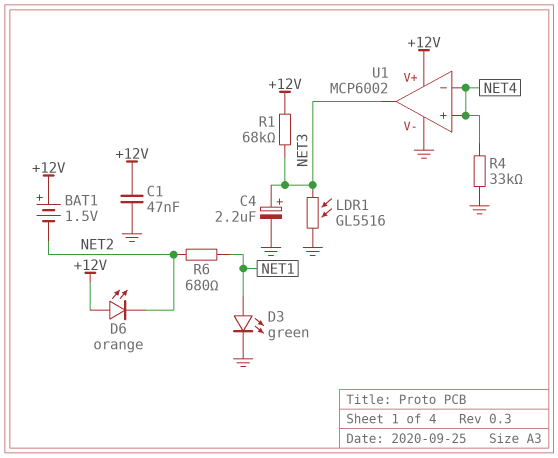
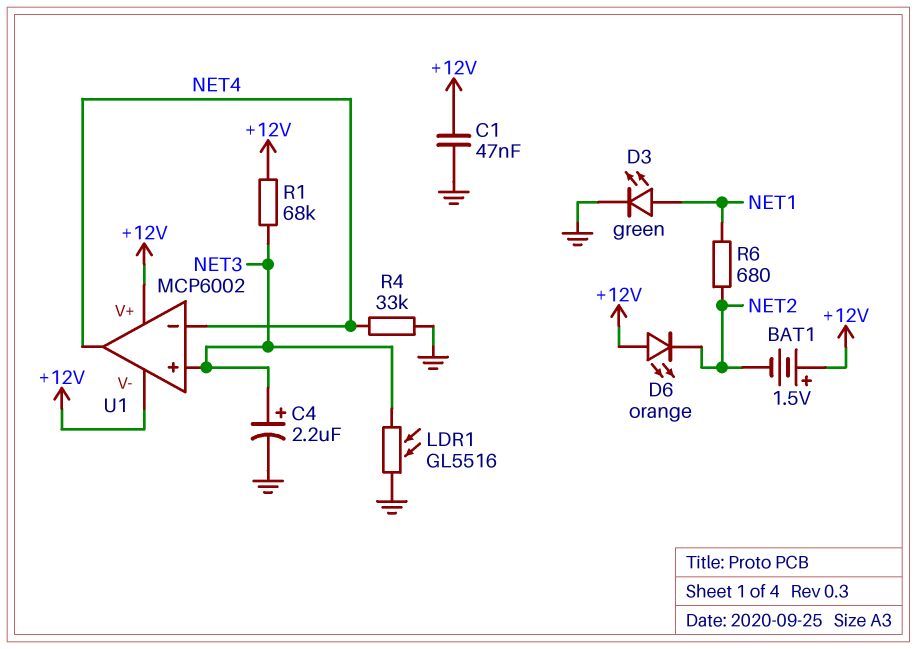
U1 pin V-: GND -> +12V
U1 pin in+: NET4 -> NET3
U1 pin out: NET3 -> NET4

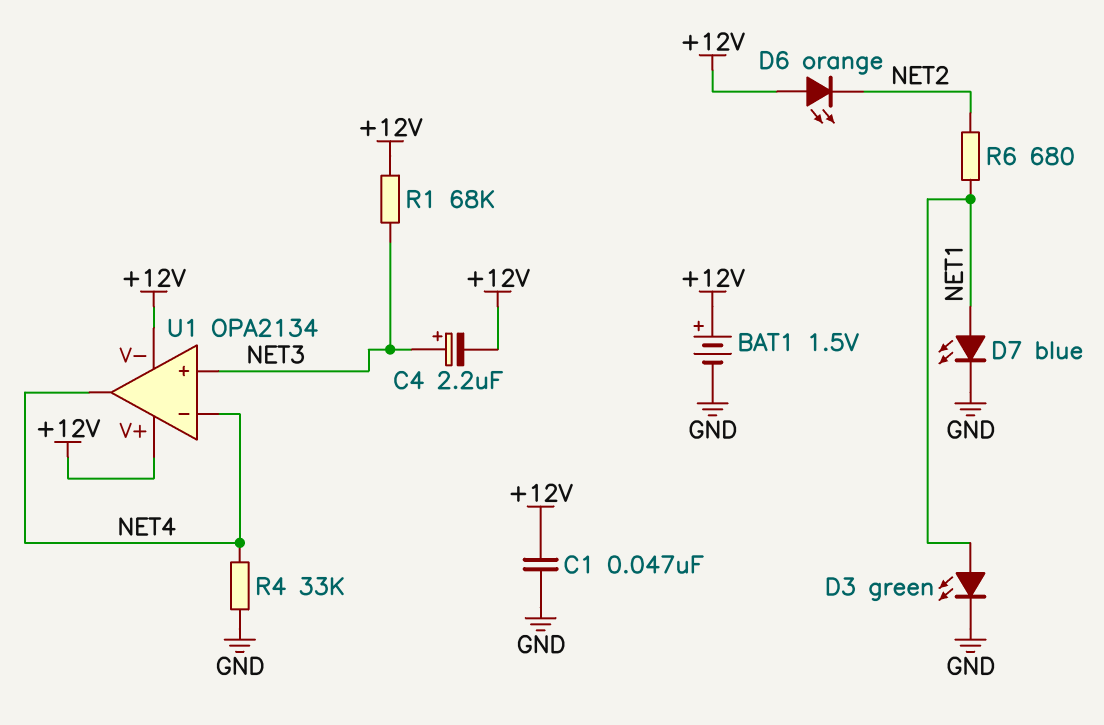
BAT1: 1.5V (plus +12V, minus NET2) -> 1.5V (plus +12V, minus GND)
C4: 2.2uF (plus NET3, minus GND) -> 2.2uF (plus NET3, minus +12V)
D7: none -> LED blue (A NET1, K GND)
LDR1: GL5516 (GND, NET3) -> none
U1: MCP6002 -> OPA2134

